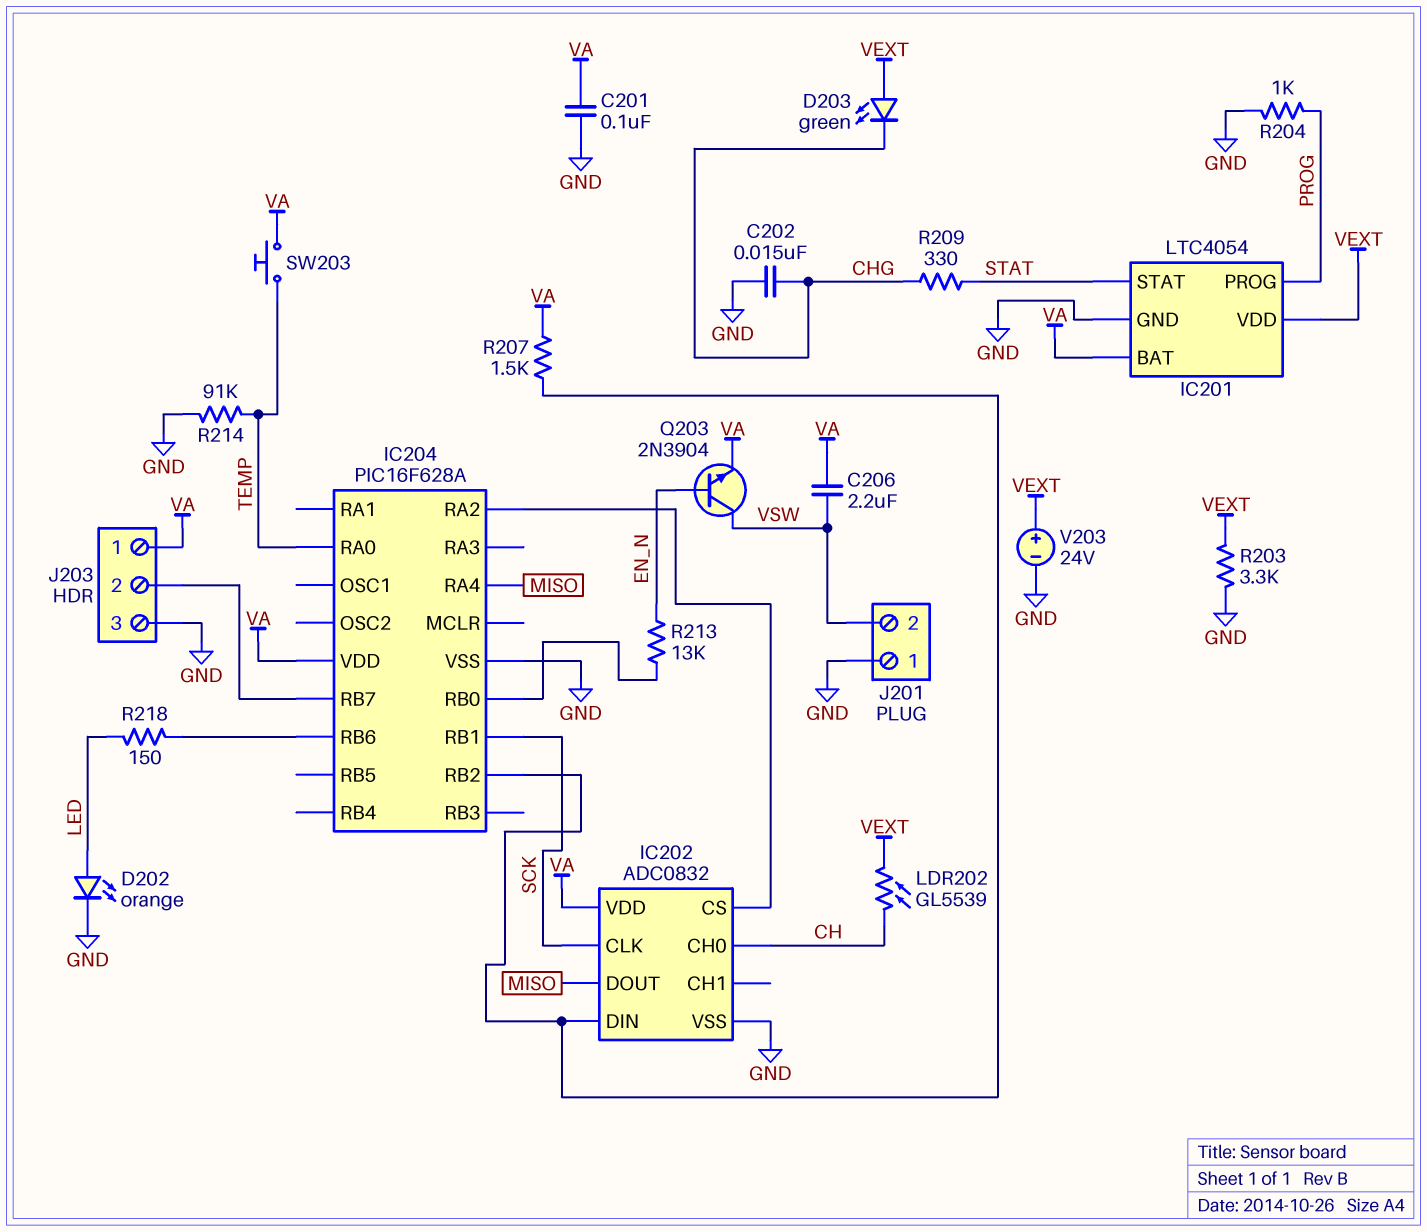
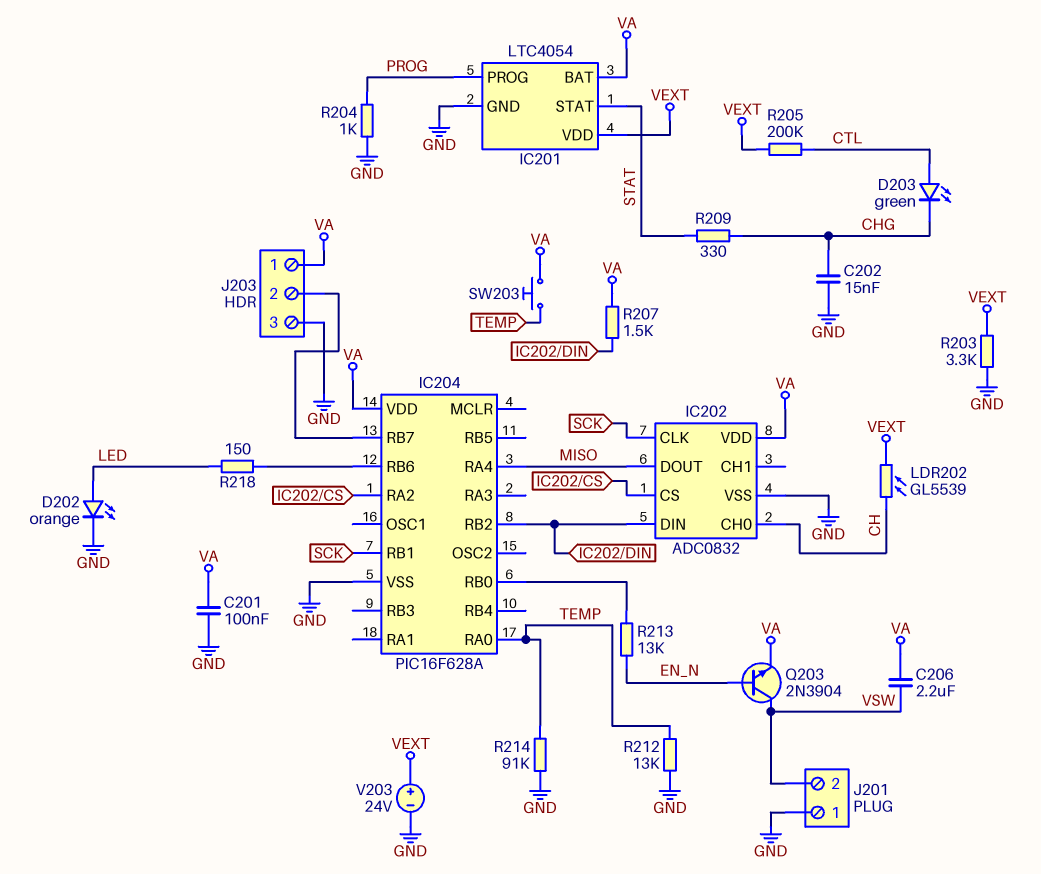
D203: LED green (A VEXT, K CHG) -> LED green (A CTL, K CHG)
R205: none -> 200k (CTL, VEXT)
R212: none -> 13k (GND, TEMP)

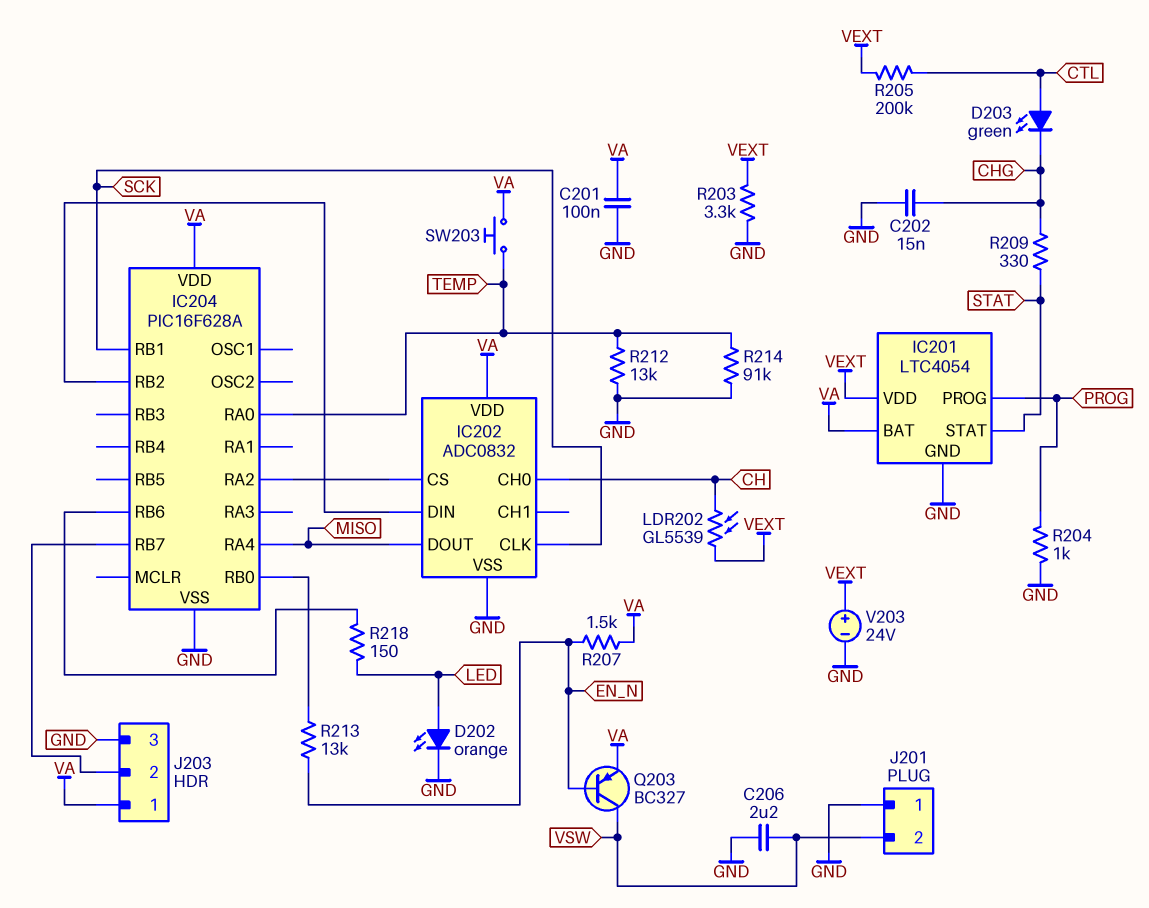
C206: 2.2uF (VA, VSW) -> 2.2uF (GND, VSW)
Q203: NPN 2N3904 (B EN_N, C VSW, E VA) -> PNP BC327 (B EN_N, C VSW, E VA)
R207: 1.5k (IC202/DIN, VA) -> 1.5k (EN_N, VA)

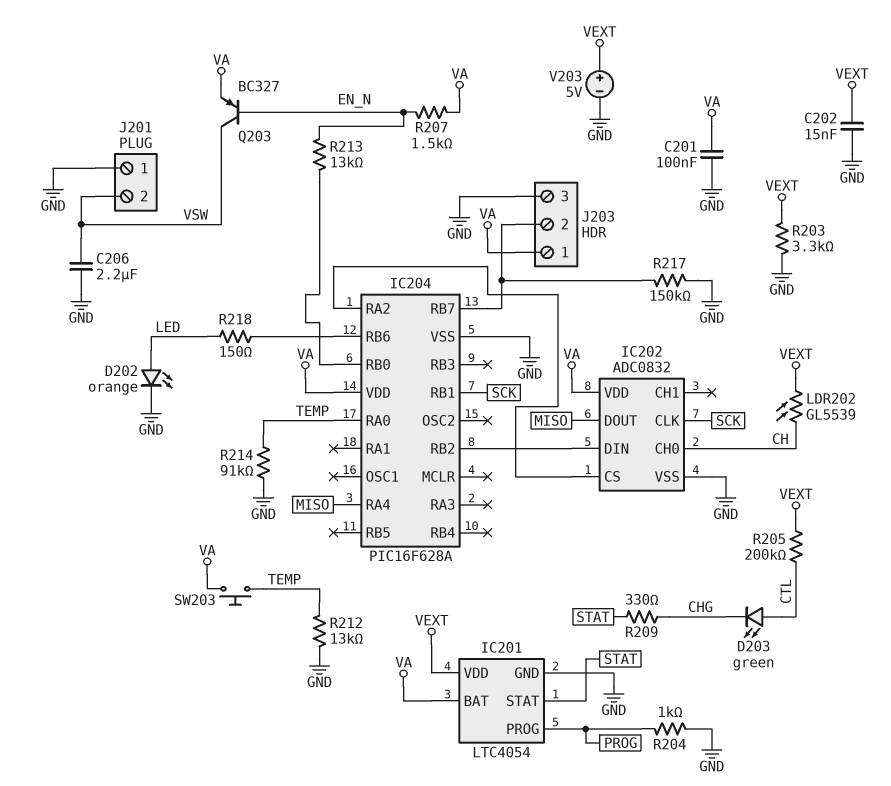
C202: 15nF (CHG, GND) -> 15nF (GND, VEXT)
R217: none -> 150k (GND, IC204/RB7)
V203: 24V (plus VEXT, minus GND) -> 5V (plus VEXT, minus GND)

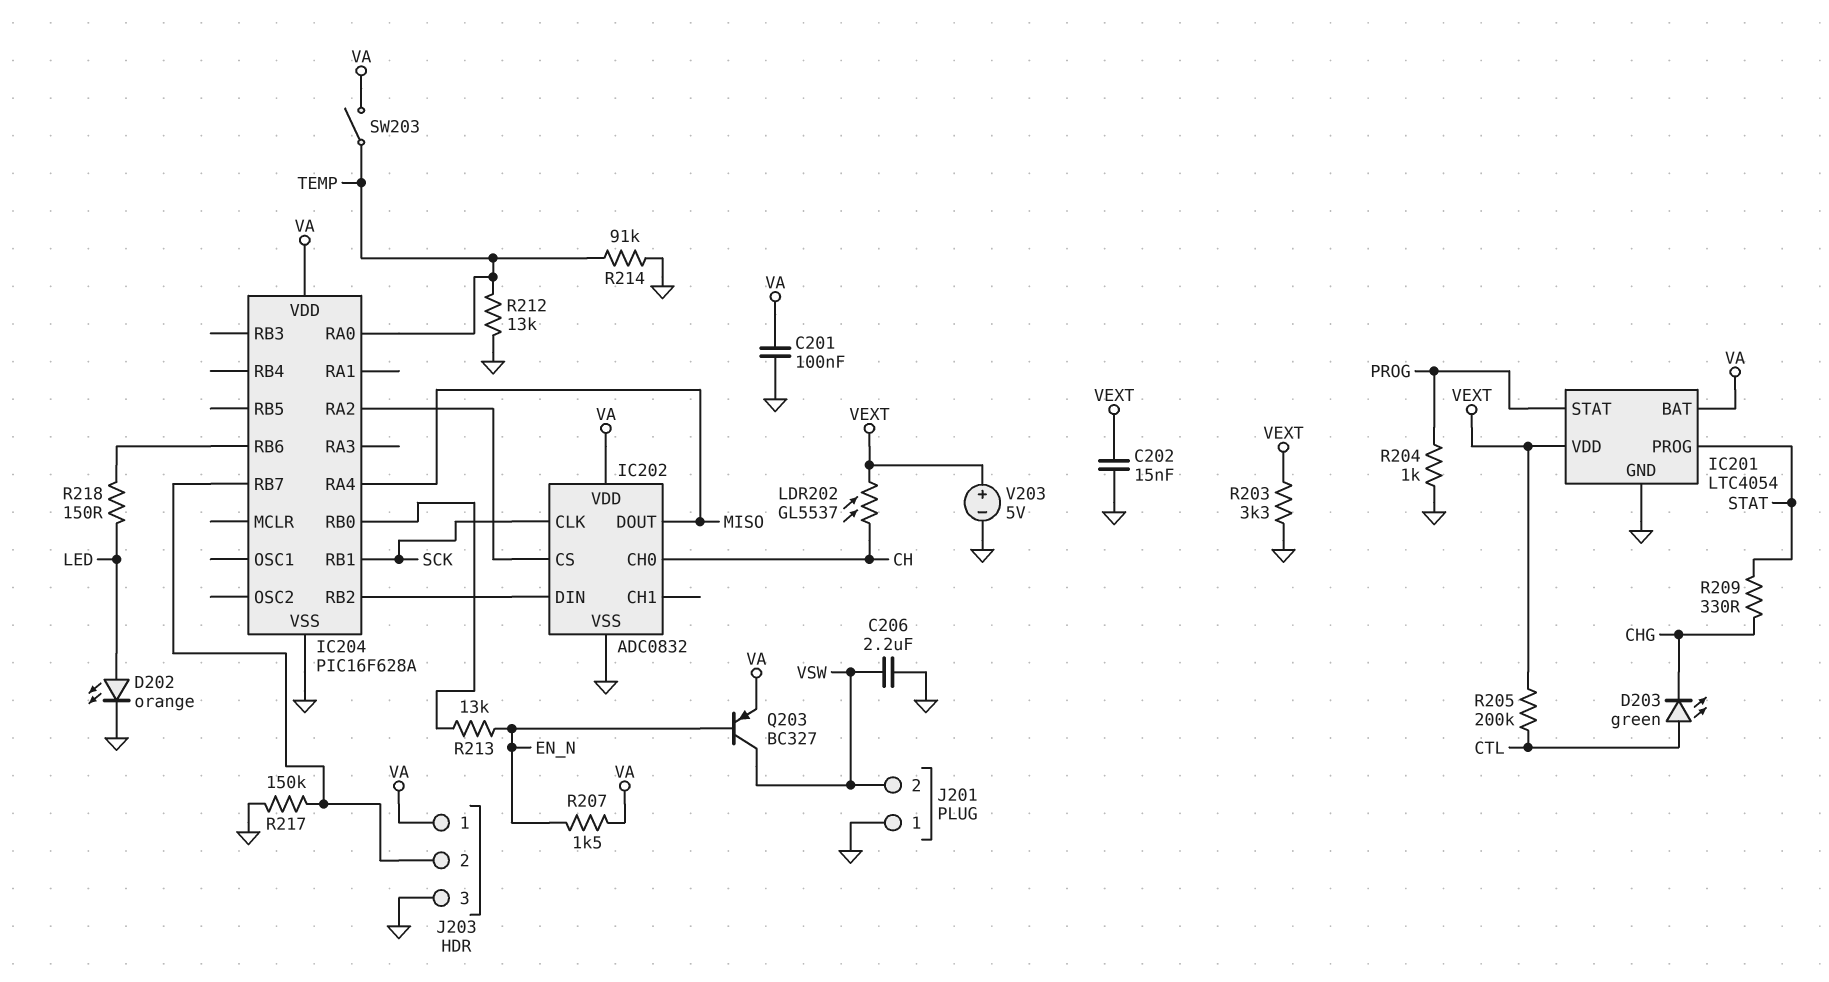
IC201 pin PROG: PROG -> STAT
IC201 pin STAT: STAT -> PROG
LDR202: GL5539 (CH, VEXT) -> GL5537 (CH, VEXT)
SW203: button (TEMP, VA) -> switch (TEMP, VA)

